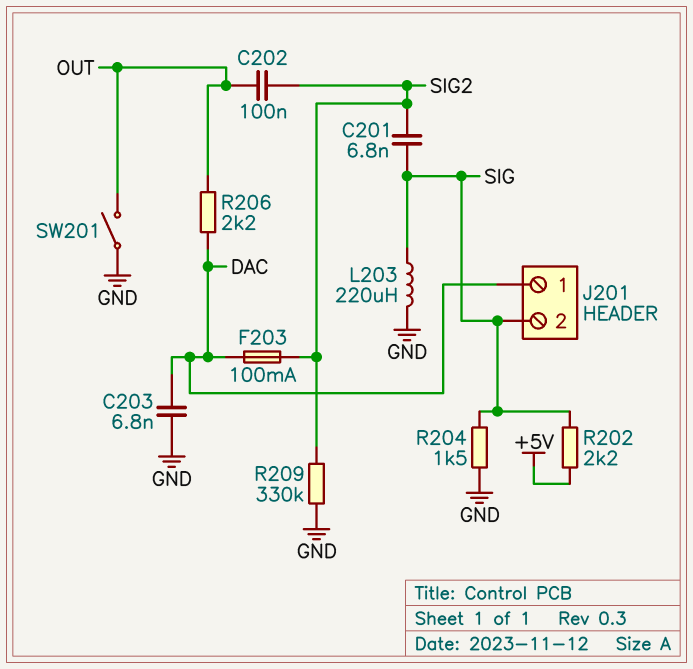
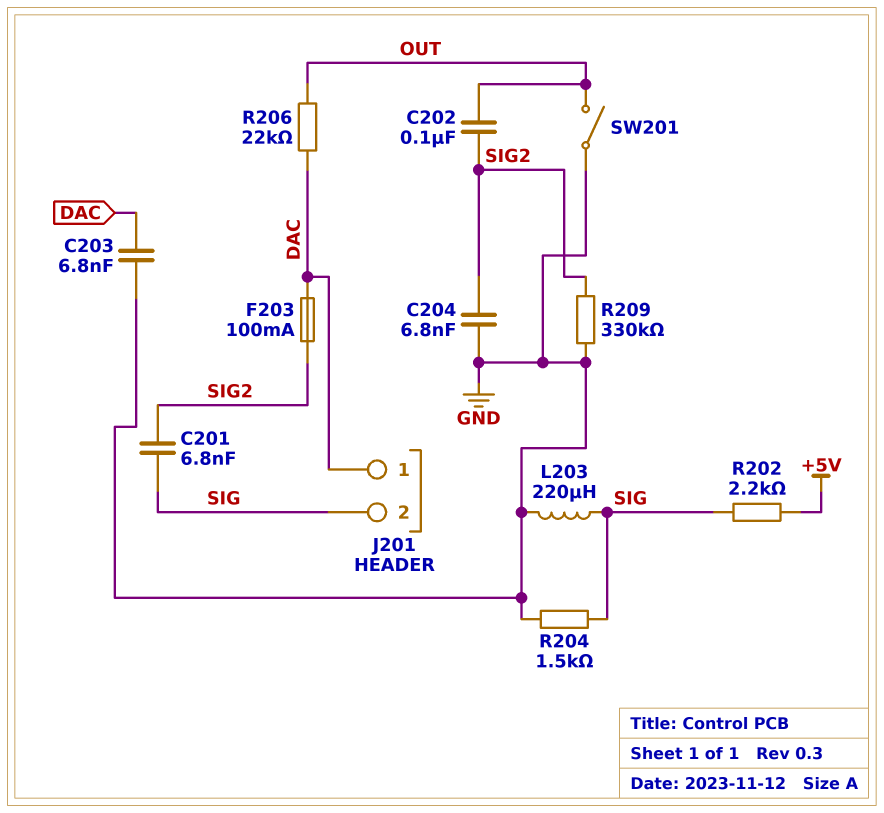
C204: none -> 6.8nF (GND, SIG2)
R206: 2.2k (DAC, OUT) -> 22k (DAC, OUT)

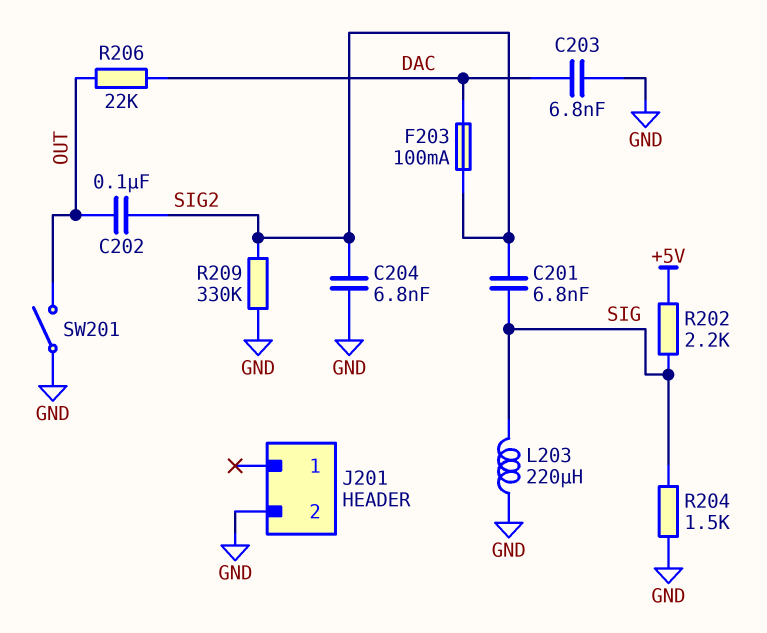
J201 pin 1: DAC -> none
J201 pin 2: SIG -> GND

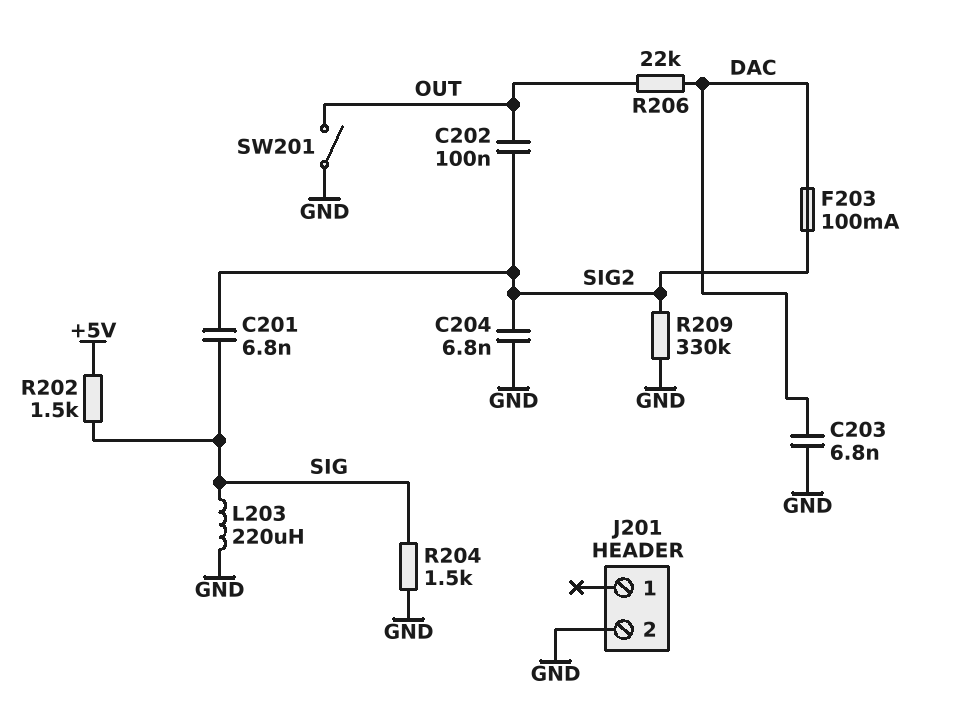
R202: 2.2k (+5V, SIG) -> 1.5k (+5V, SIG)

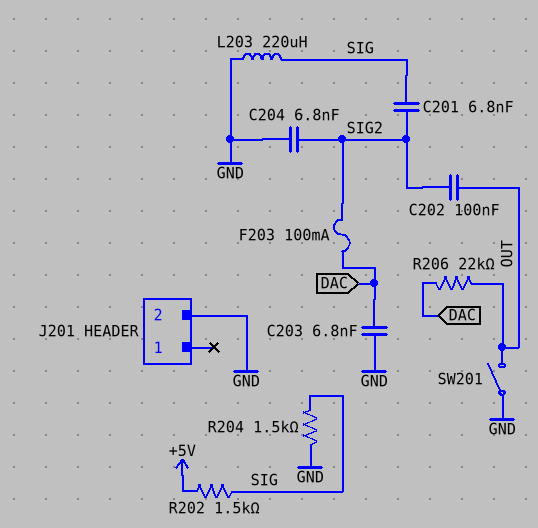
R209: 330k (GND, SIG2) -> none

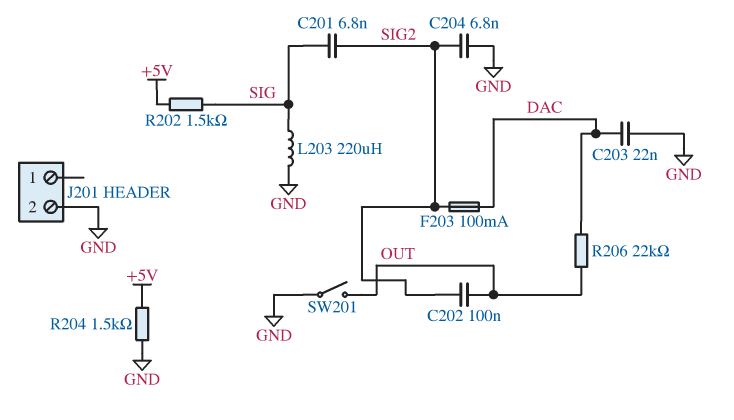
C203: 6.8nF (DAC, GND) -> 22nF (DAC, GND)
R204: 1.5k (GND, SIG) -> 1.5k (+5V, GND)

